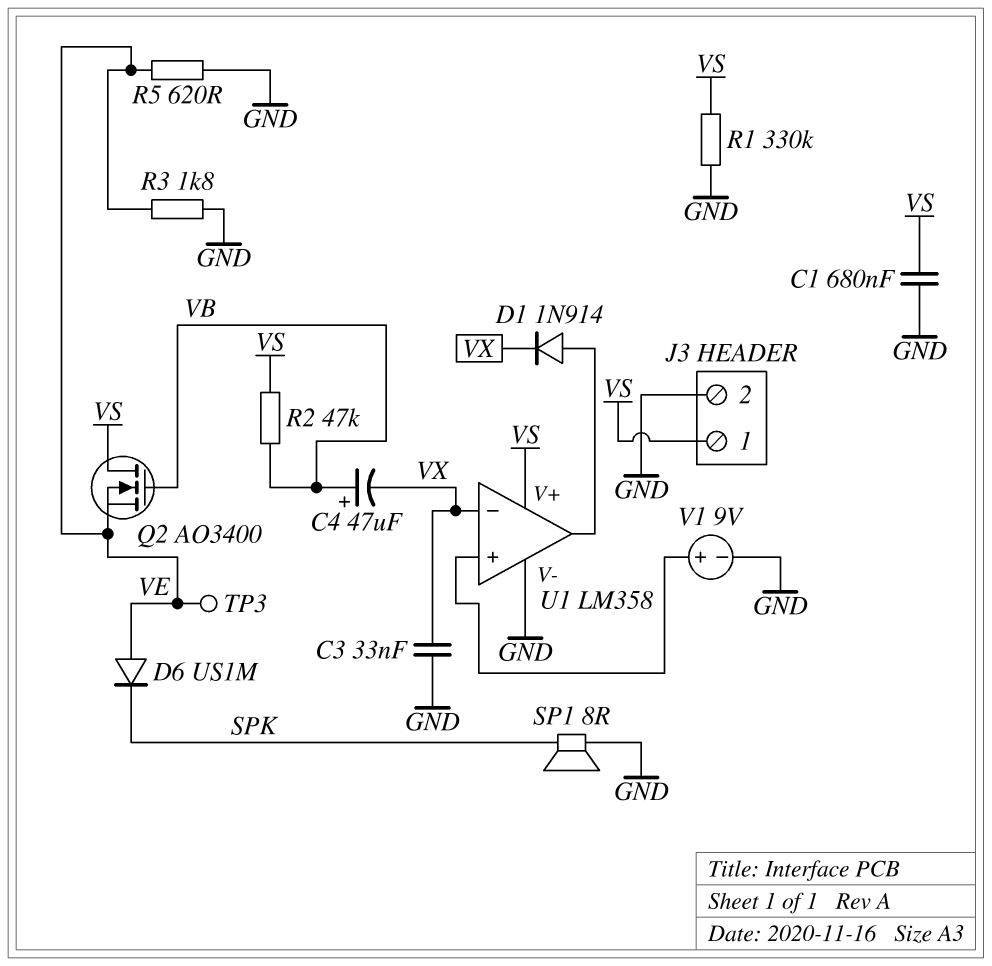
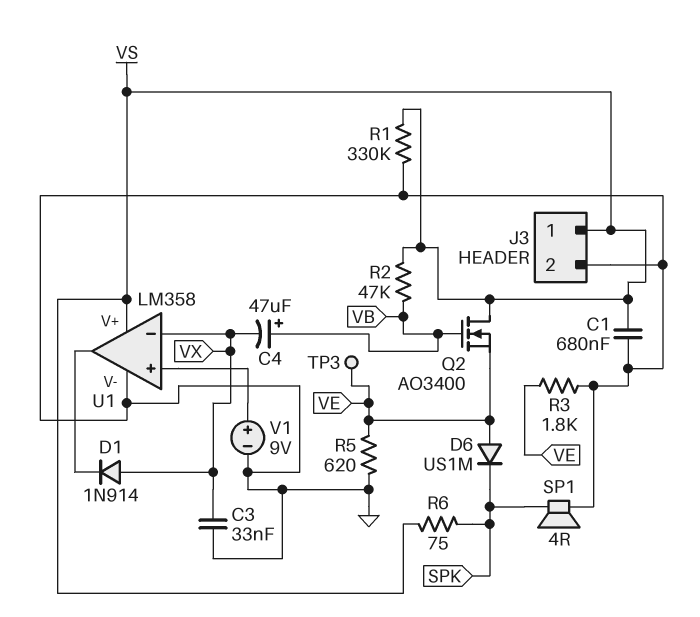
D1: diode 1N914 (A U1/out, K VX) -> diode 1N914 (A VX, K U1/out)
R6: none -> 75 (SPK, VS)
SP1: speaker 8R (GND, SPK) -> speaker 4R (GND, SPK)

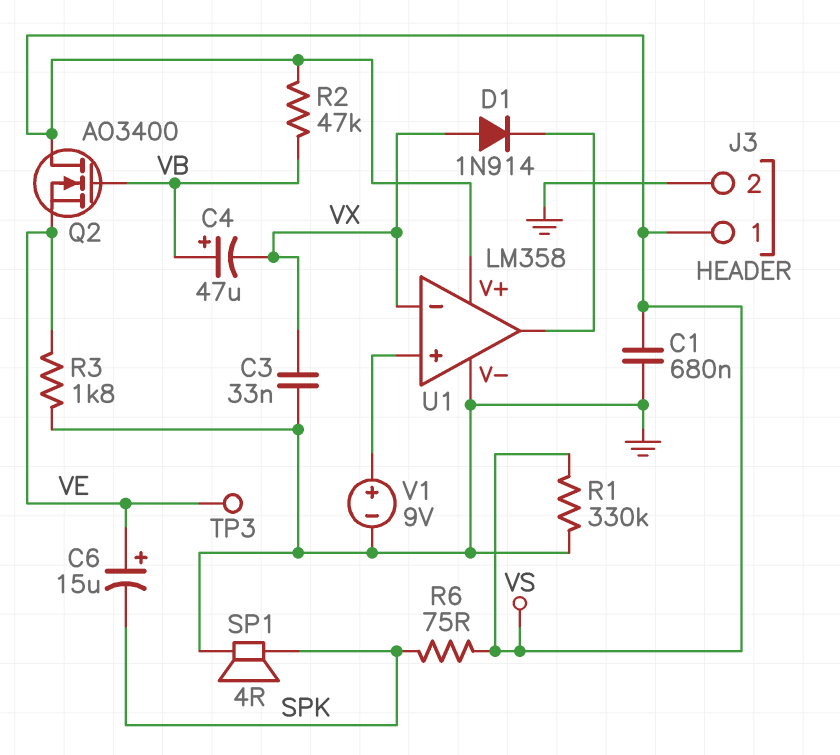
C6: none -> 15uF (plus VE, minus SPK)
D6: diode US1M (A VE, K SPK) -> none
R5: 620 (GND, VE) -> none

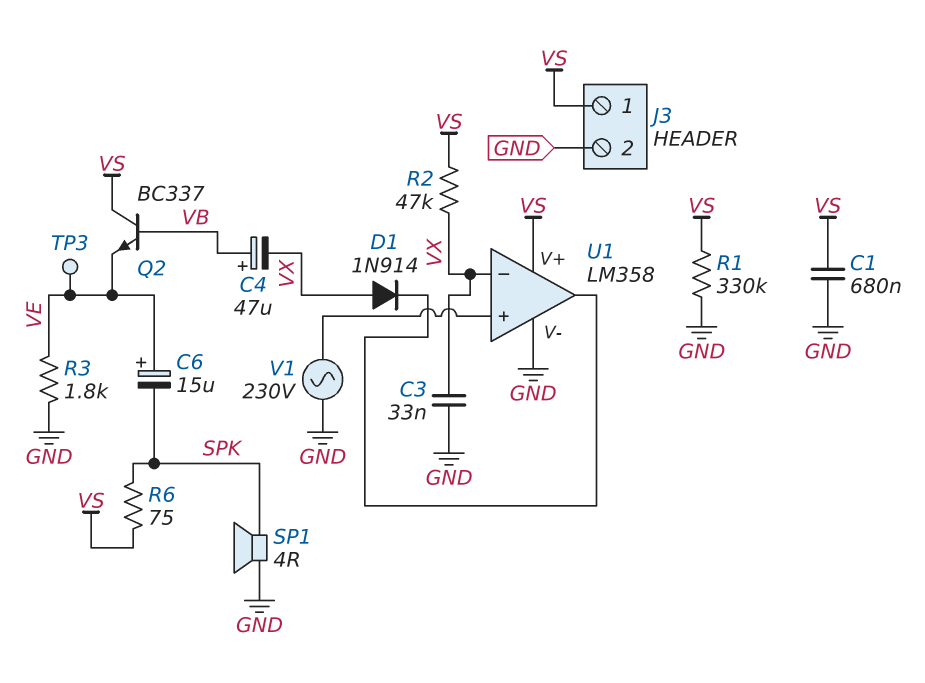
Q2: NMOS AO3400 (G VB, D VS, S VE) -> NPN BC337 (B VB, C VS, E VE)
R2: 47k (VB, VS) -> 47k (VS, VX)
V1: 9V (plus U1/in+, minus GND) -> AC 230V (GND, U1/in+)

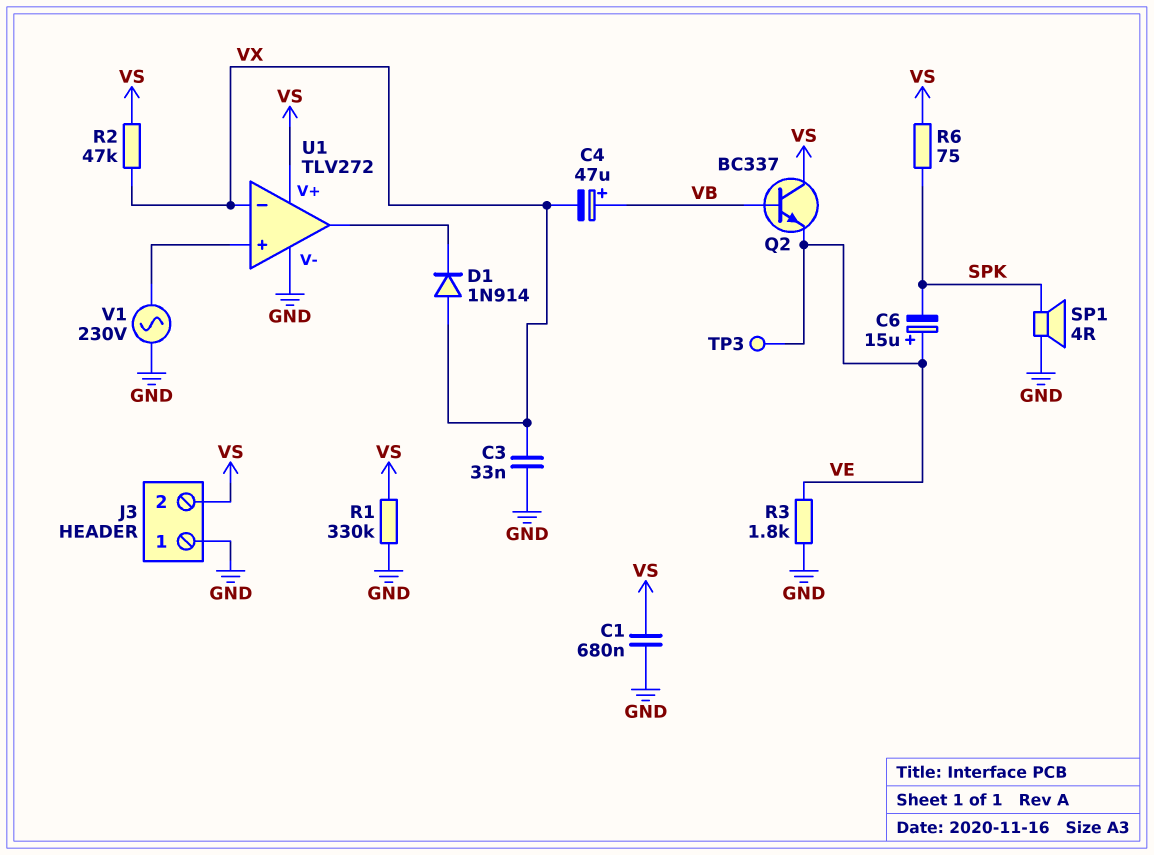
J3 pin 1: VS -> GND
J3 pin 2: GND -> VS
U1: LM358 -> TLV272

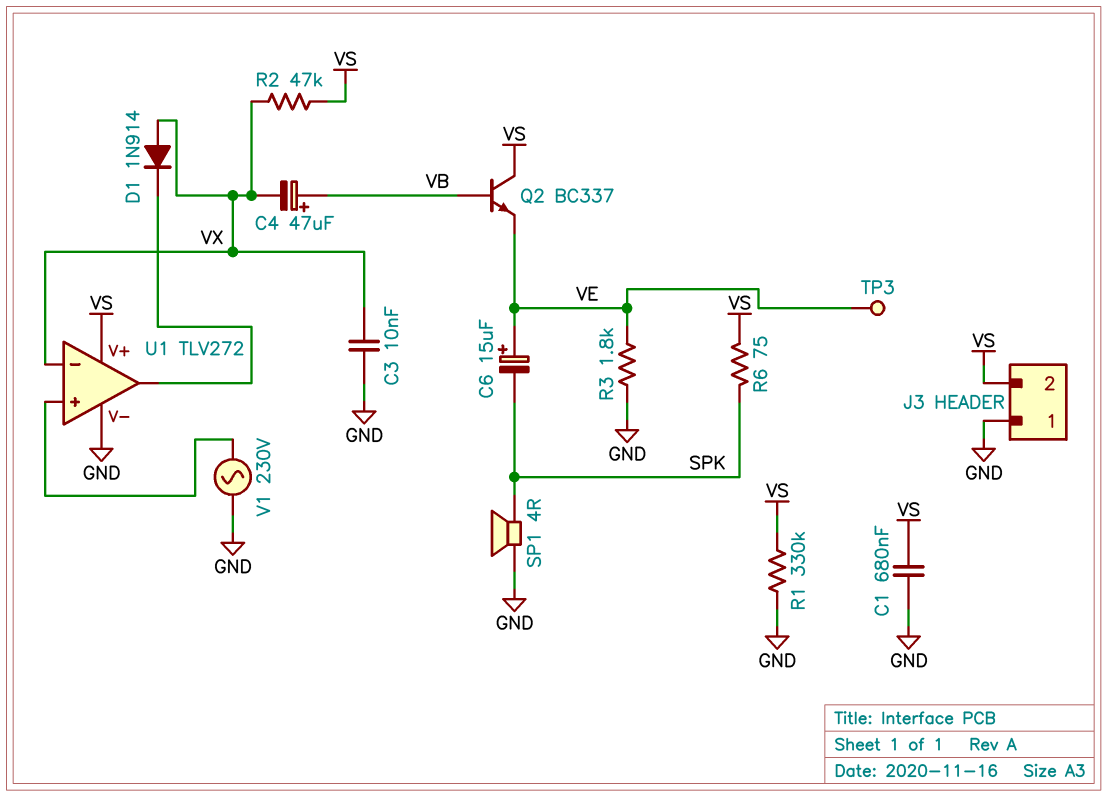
C3: 33nF (GND, VX) -> 10nF (GND, VX)

